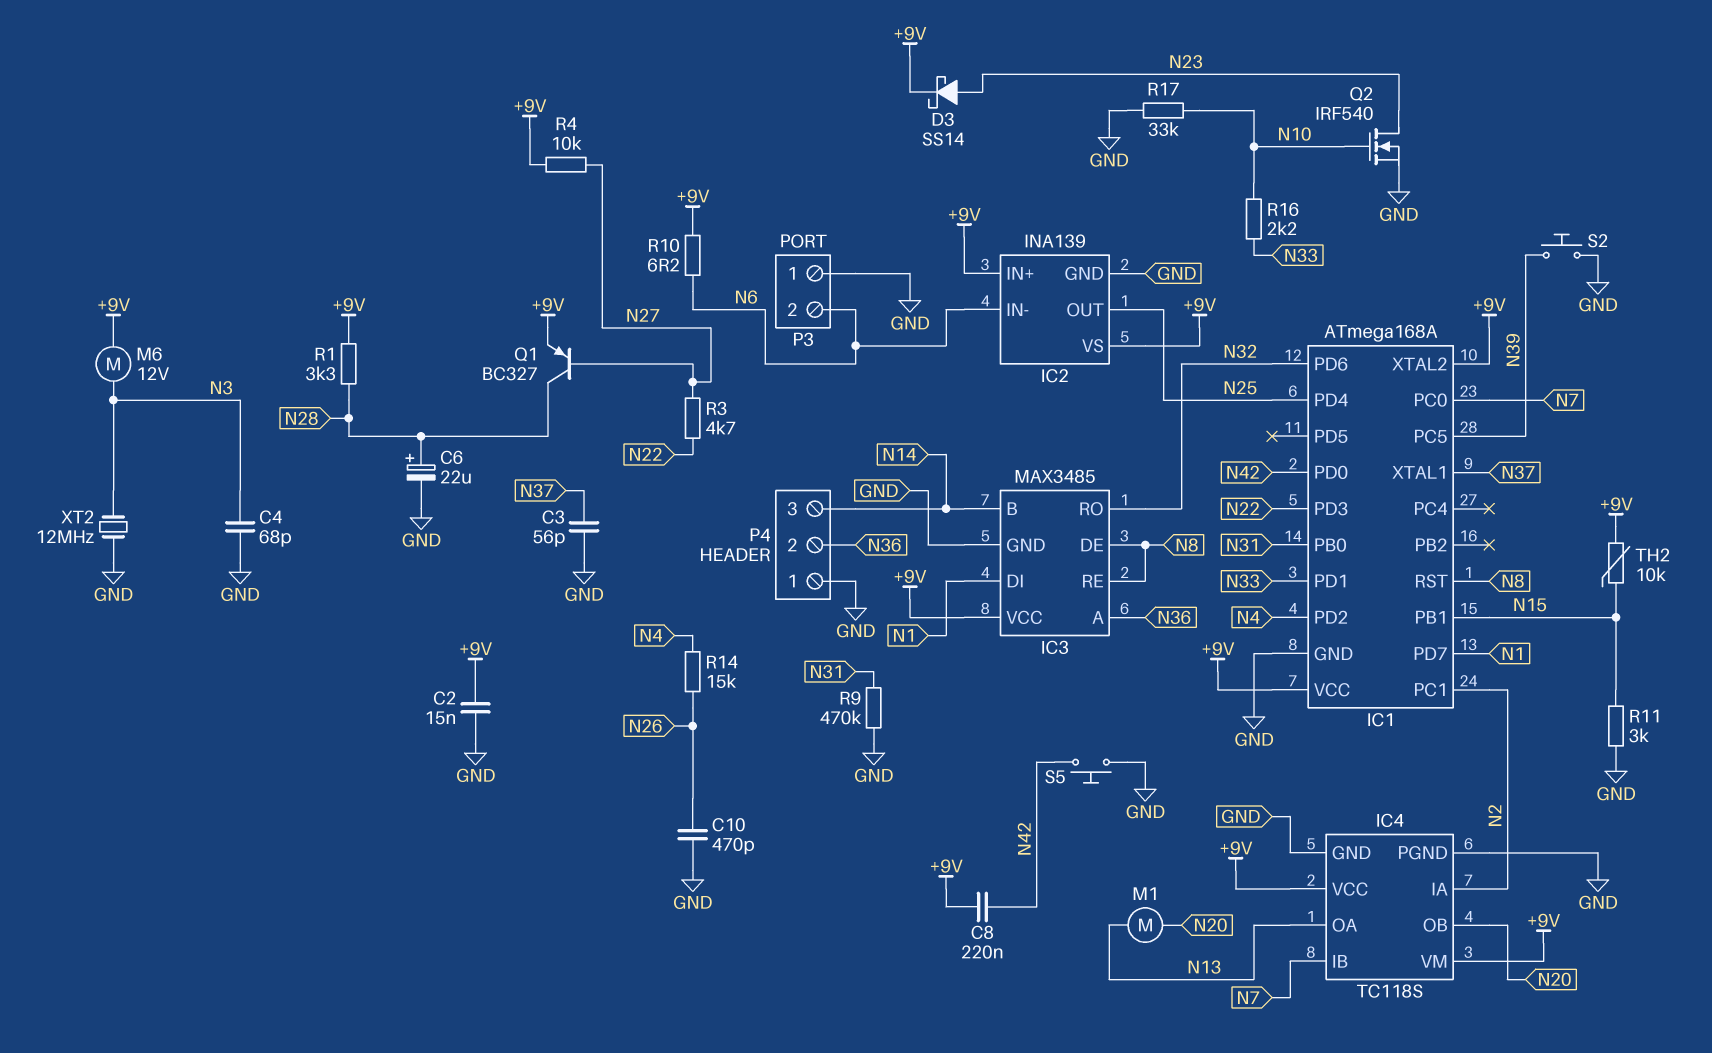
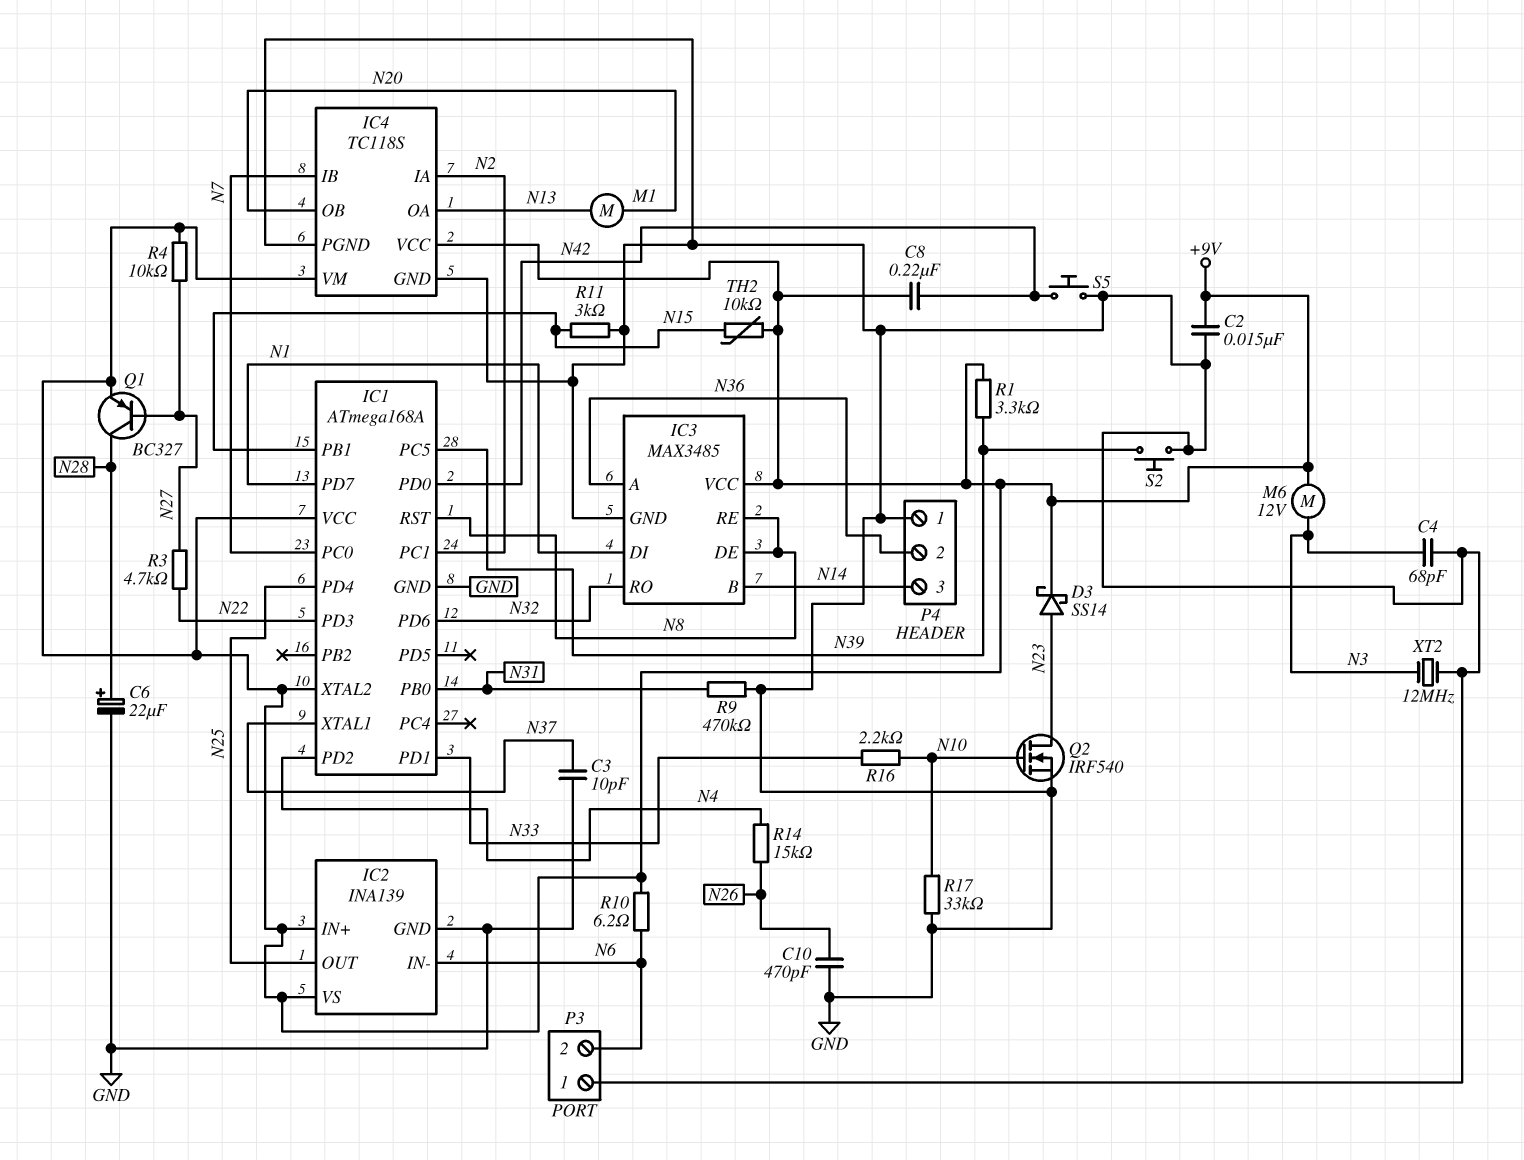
C3: 56pF (GND, N37) -> 10pF (GND, N37)
R1: 3.3k (+9V, N28) -> 3.3k (+9V, N39)

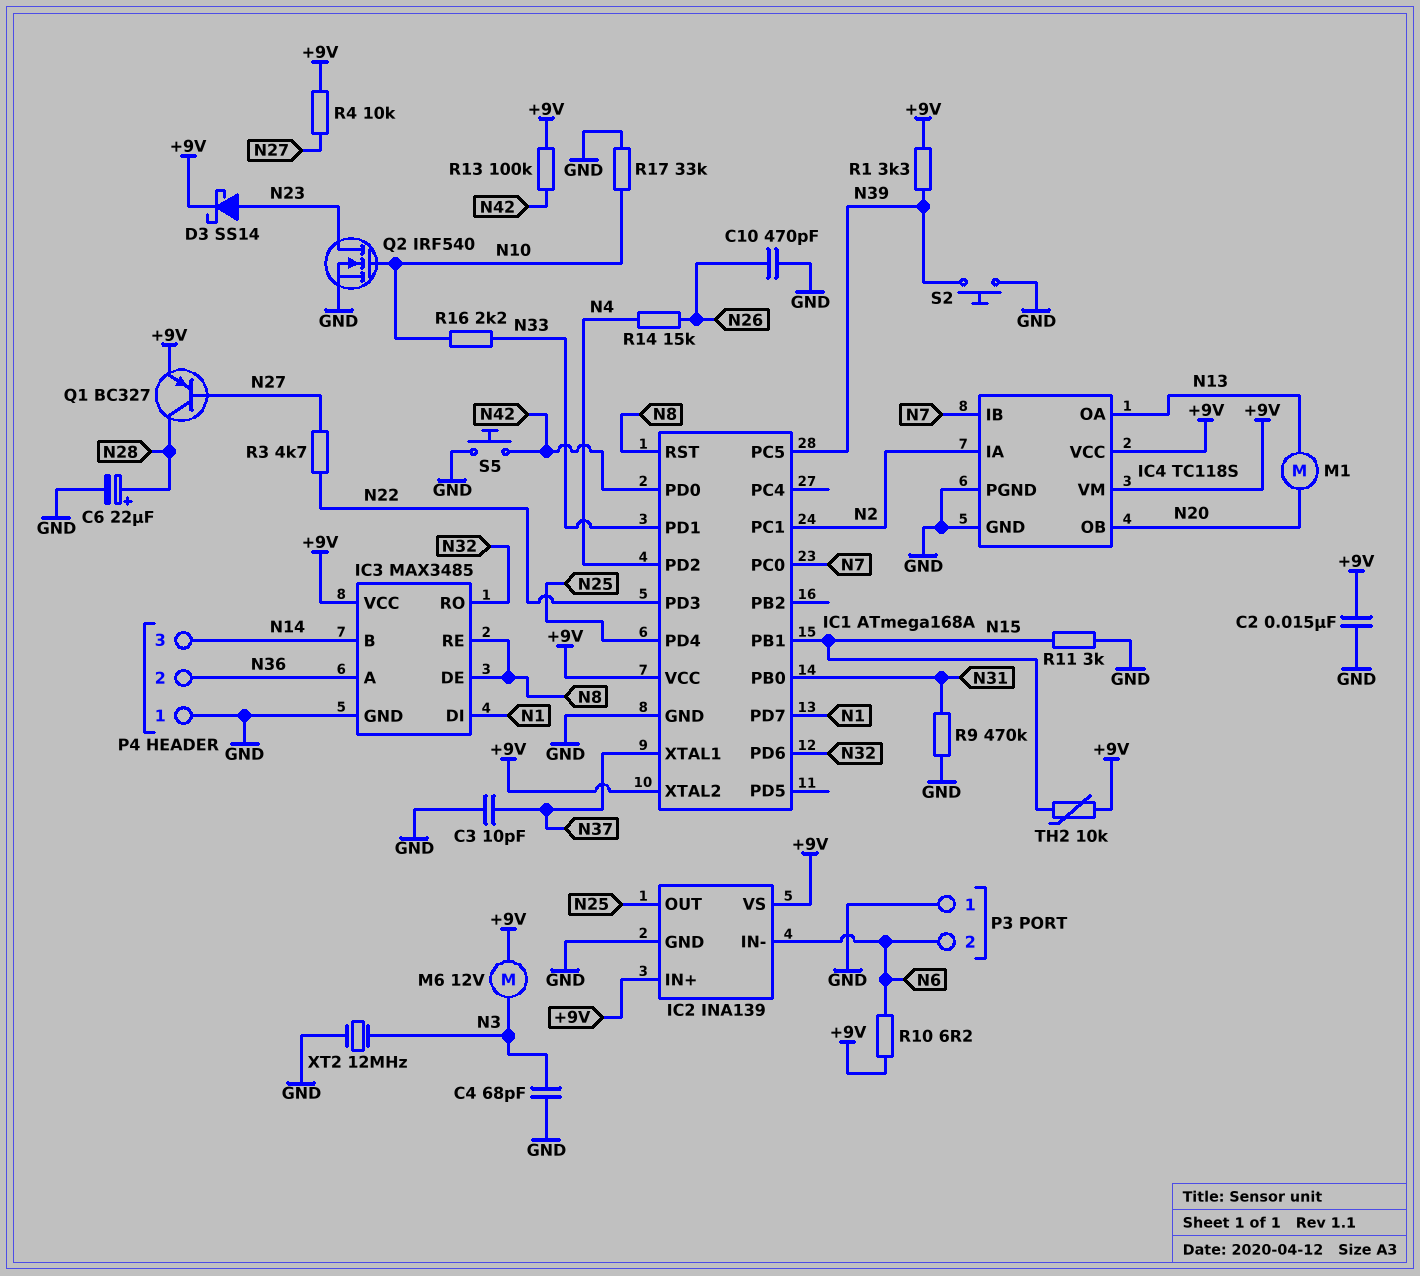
C8: 220nF (+9V, N42) -> none
R13: none -> 100k (+9V, N42)

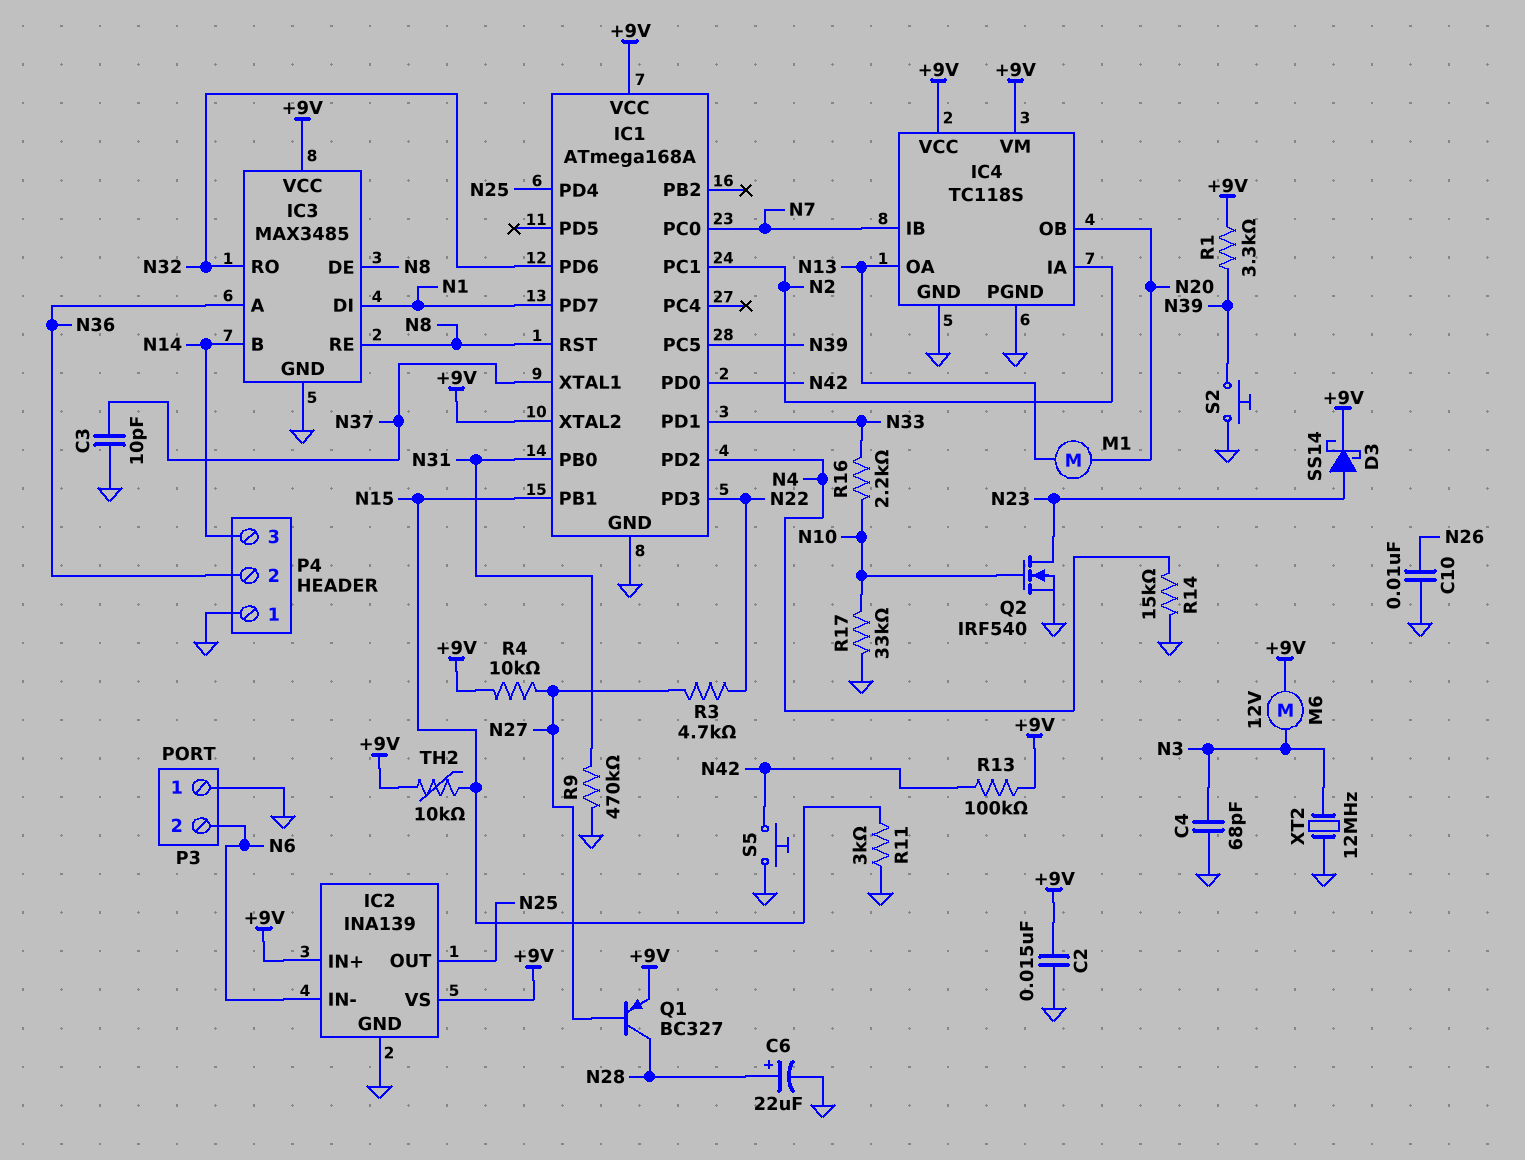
C10: 470pF (GND, N26) -> 10nF (GND, N26)
R10: 6.2 (+9V, N6) -> none
R14: 15k (N4, N26) -> 15k (GND, N4)

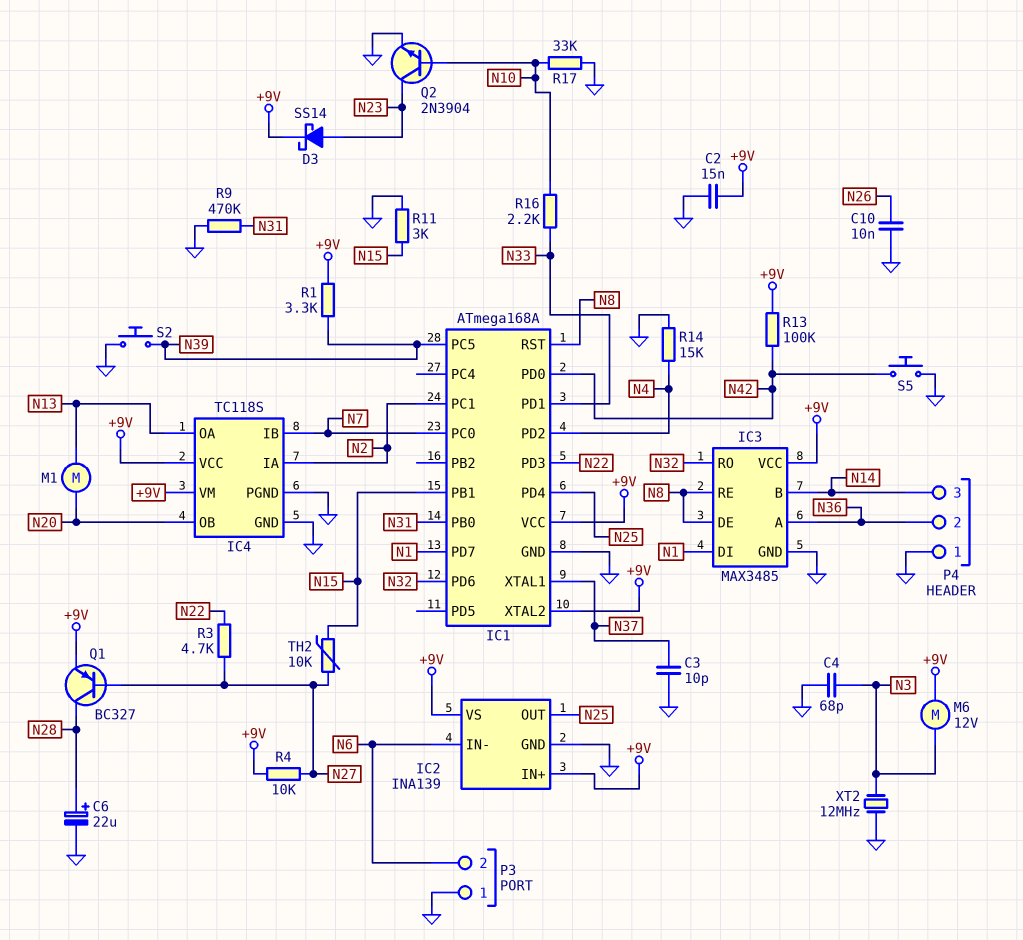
Q2: NMOS IRF540 (G N10, D N23, S GND) -> NPN 2N3904 (B N10, C N23, E GND)
TH2: 10k (+9V, N15) -> 10k (N15, N27)

